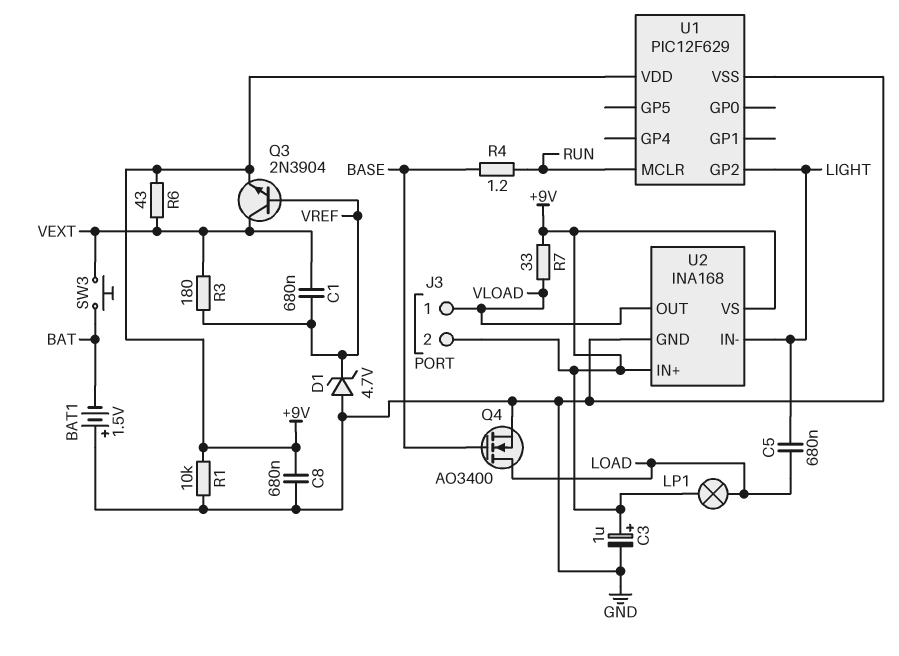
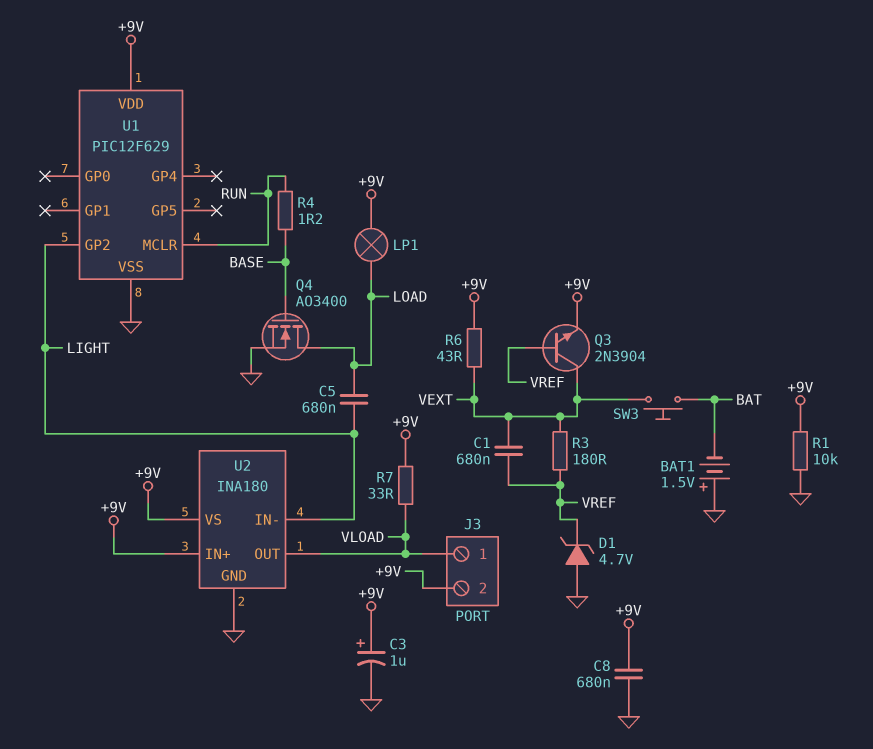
U2: INA168 -> INA180

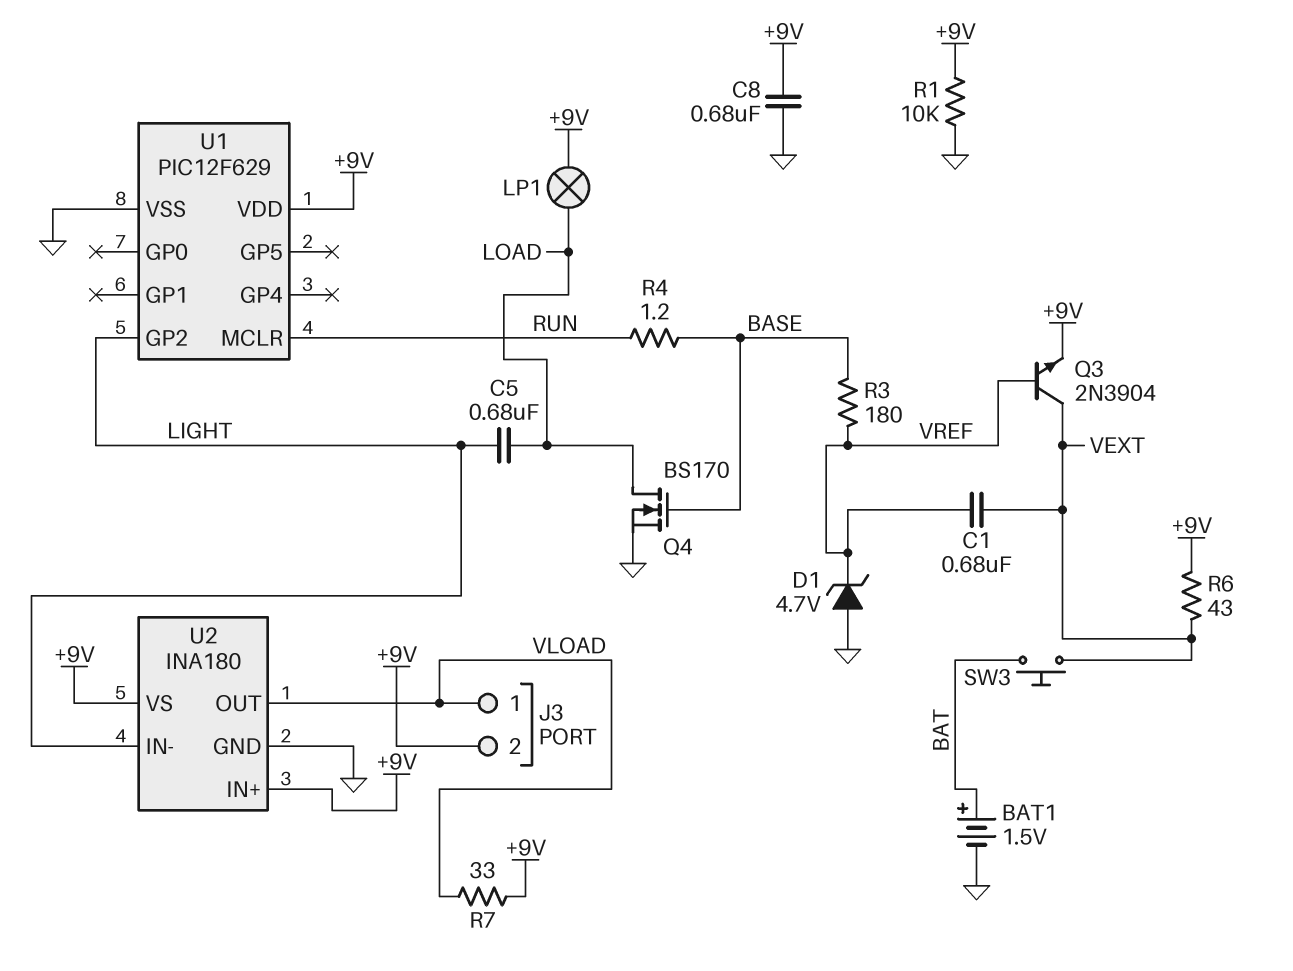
BAT1: 1.5V (plus GND, minus BAT) -> 1.5V (plus BAT, minus GND)
C3: 1uF (plus +9V, minus GND) -> none
Q4: NMOS AO3400 (G BASE, D LOAD, S GND) -> NMOS BS170 (G BASE, D LOAD, S GND)
R3: 180 (VEXT, VREF) -> 180 (BASE, VREF)

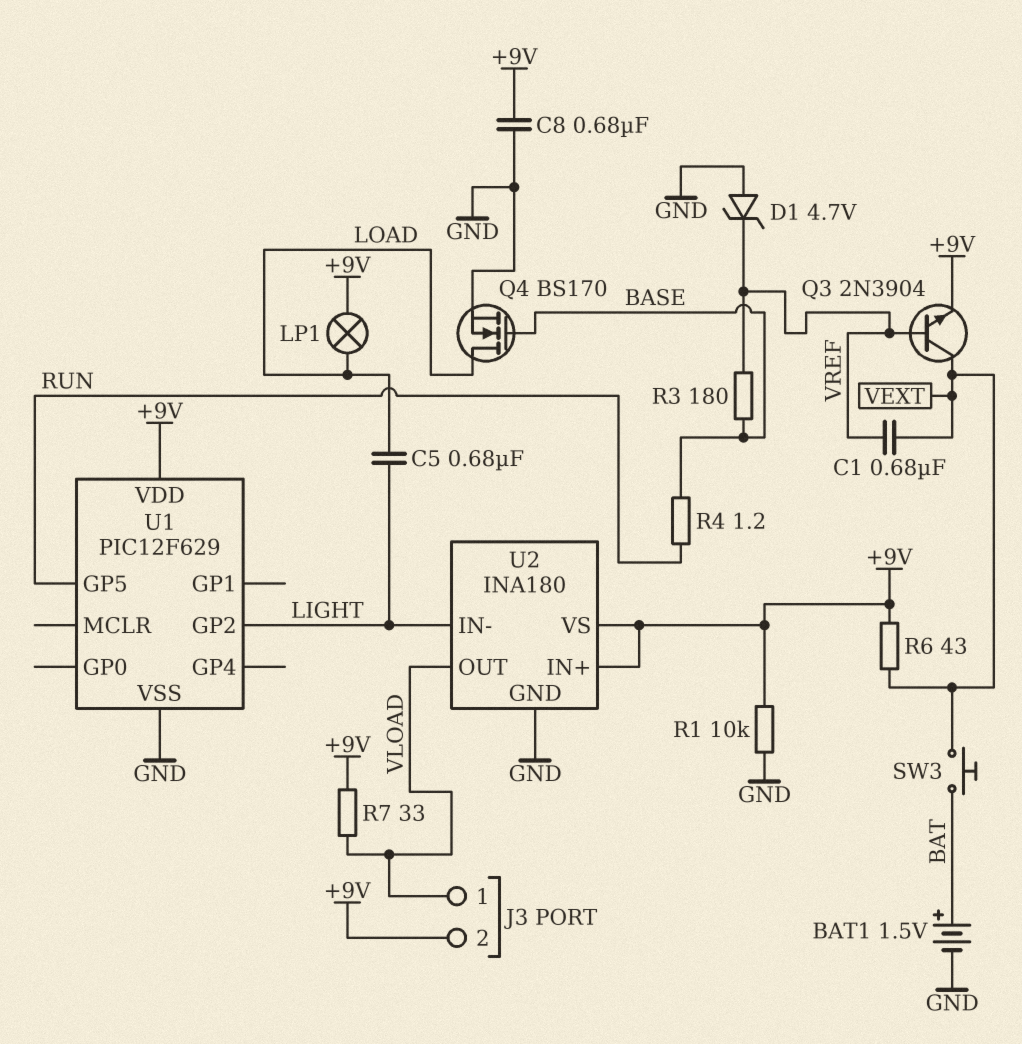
U1 pin GP5: none -> RUN
U1 pin MCLR: RUN -> none

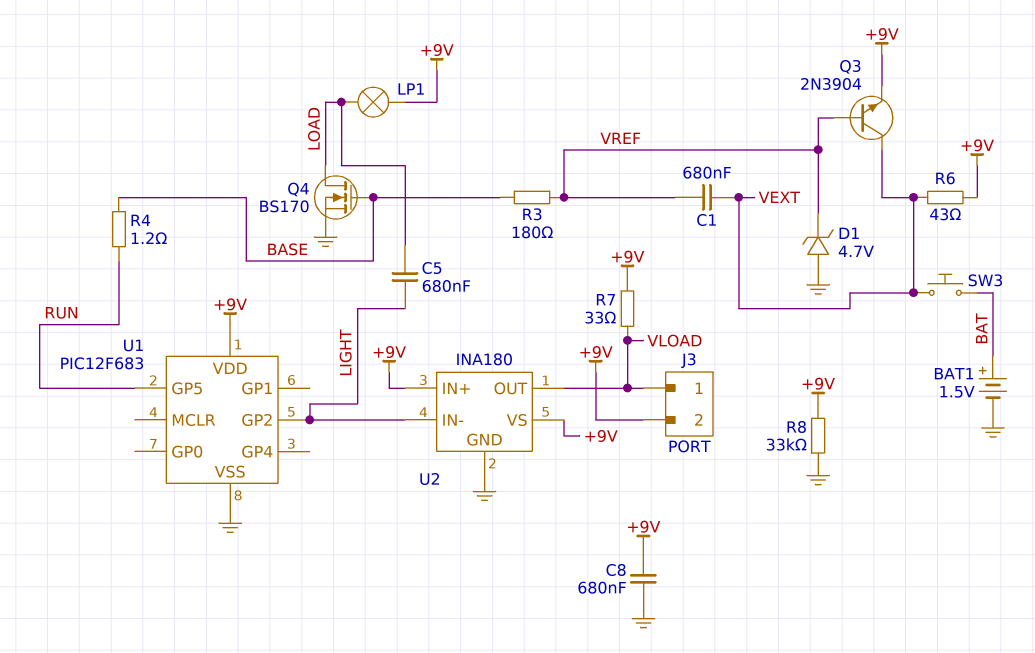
R1: 10k (+9V, GND) -> none
R8: none -> 33k (+9V, GND)
U1: PIC12F629 -> PIC12F683

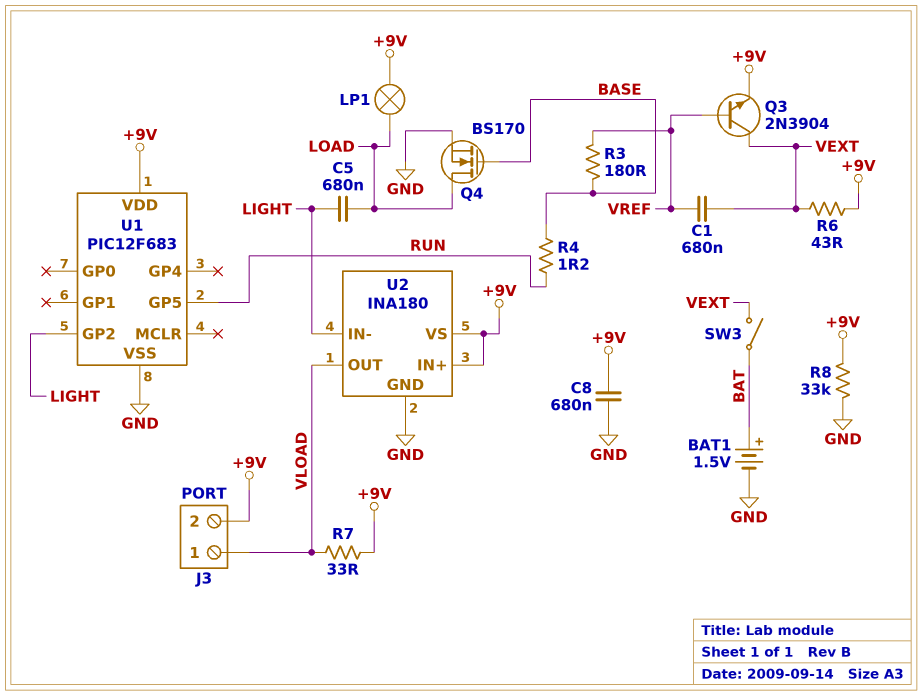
D1: zener 4.7V (A GND, K VREF) -> none
SW3: button (BAT, VEXT) -> switch (BAT, VEXT)

